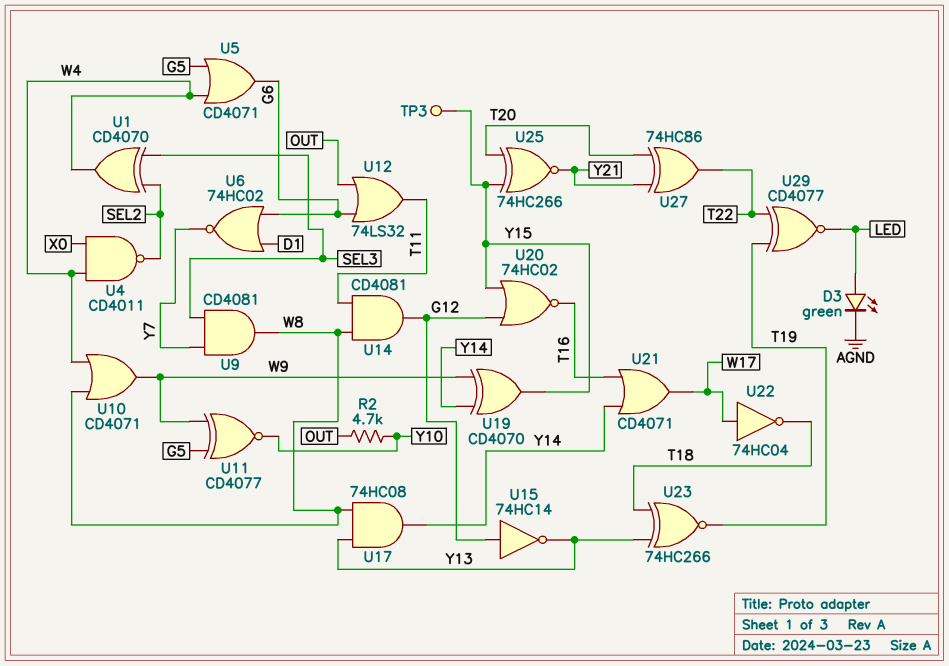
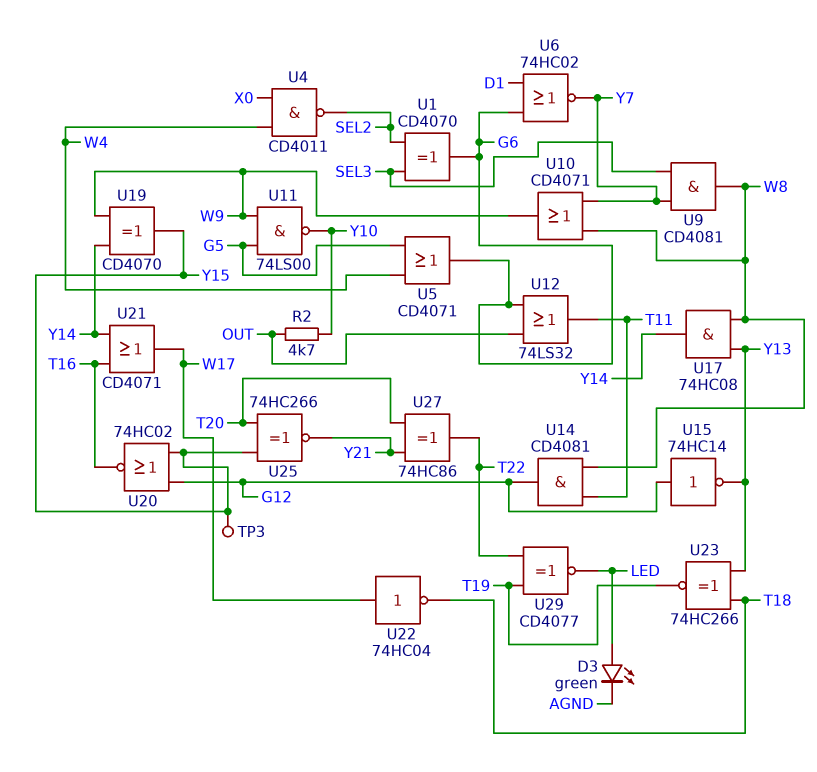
U1: XOR CD4070 (in SEL2, in SEL3, out W4) -> XOR CD4070 (in SEL2, in SEL3, out G6)
U10: OR CD4071 (in W4, in W8, out W9) -> OR CD4071 (in W8, in Y7, out W9)
U11: XNOR CD4077 (in G5, in W9, out Y10) -> NAND 74LS00 (in G5, in W9, out Y10)

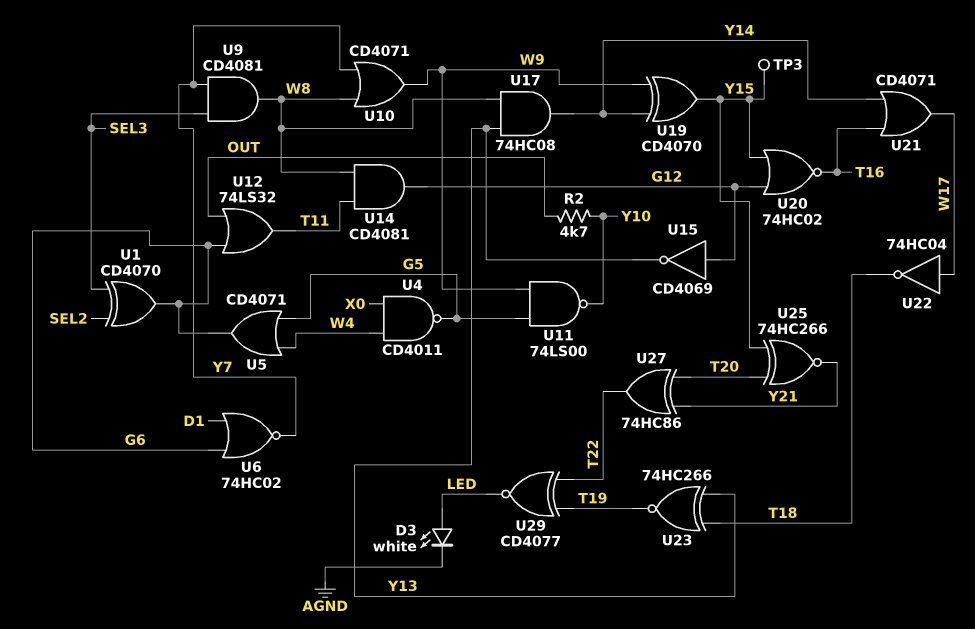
D3: LED green (A LED, K AGND) -> LED white (A LED, K AGND)
U4: NAND CD4011 (in W4, in X0, out SEL2) -> NAND CD4011 (in W4, in X0, out G5)
U15: NOT 74HC14 (in G12, out Y13) -> NOT CD4069 (in G12, out Y13)

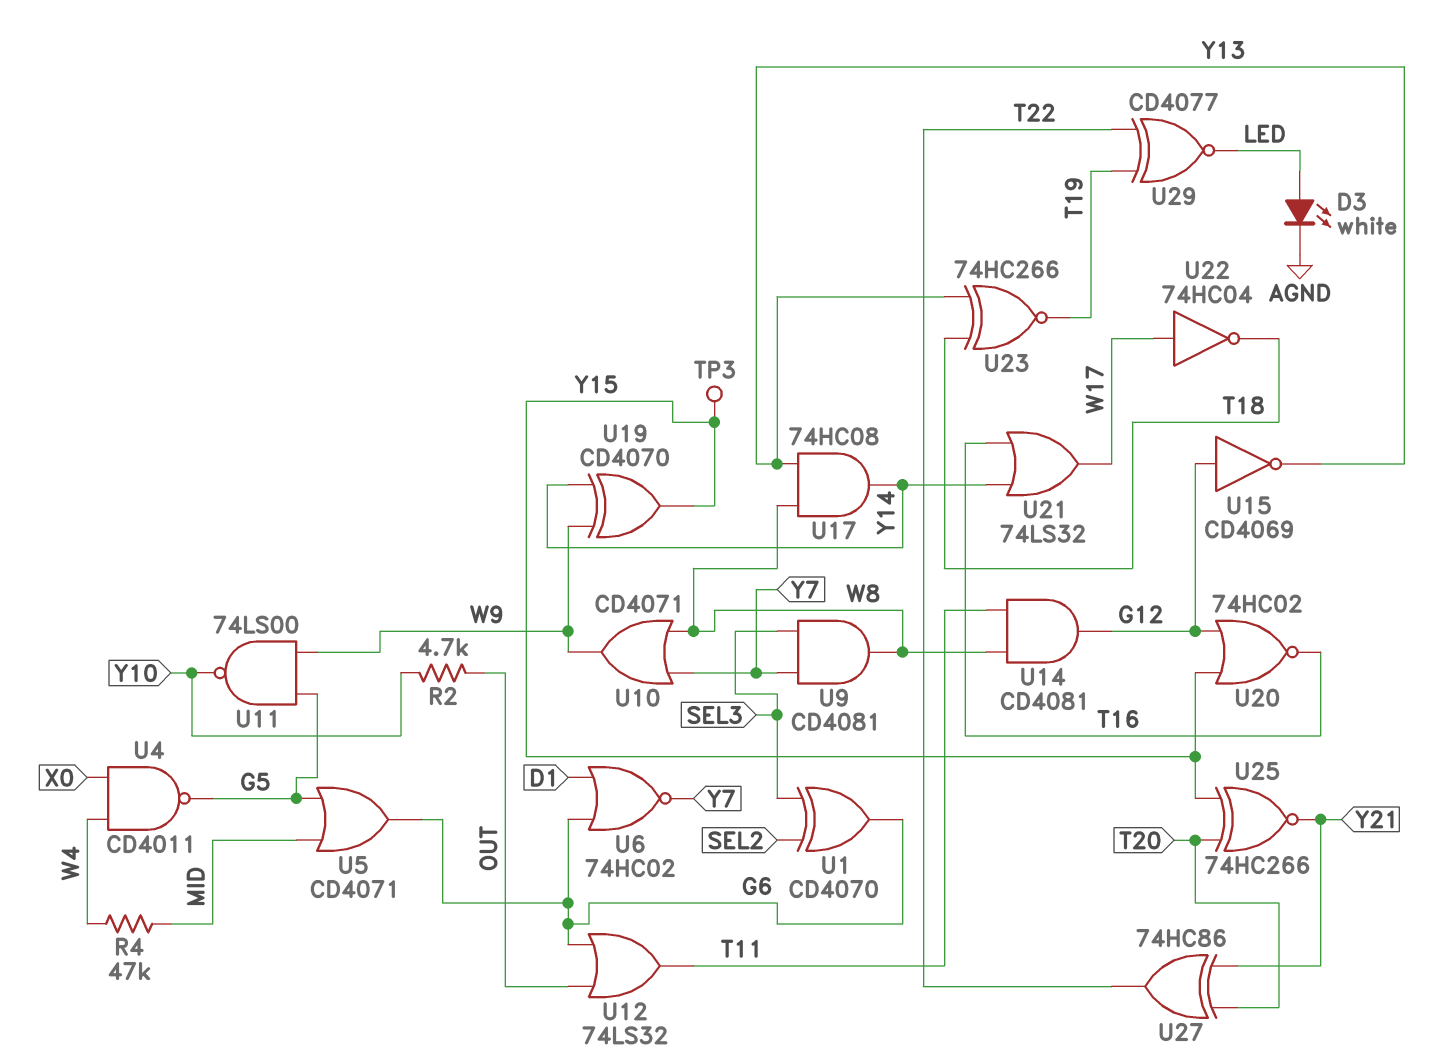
R4: none -> 47k (MID, W4)
U5: OR CD4071 (in G5, in W4, out G6) -> OR CD4071 (in G5, in MID, out G6)
U21: OR CD4071 (in T16, in Y14, out W17) -> OR 74LS32 (in T16, in Y14, out W17)

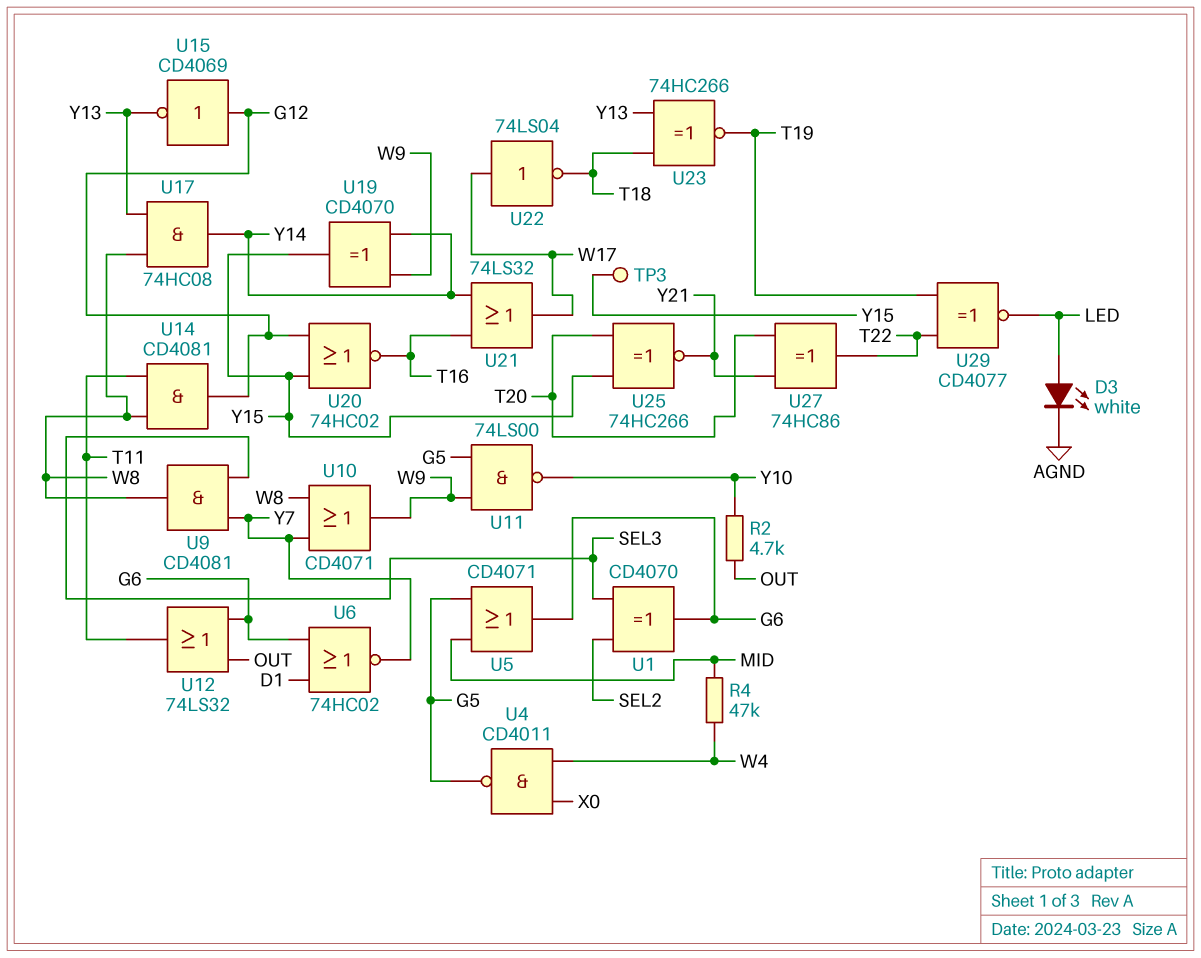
U22: NOT 74HC04 (in W17, out T18) -> NOT 74LS04 (in W17, out T18)

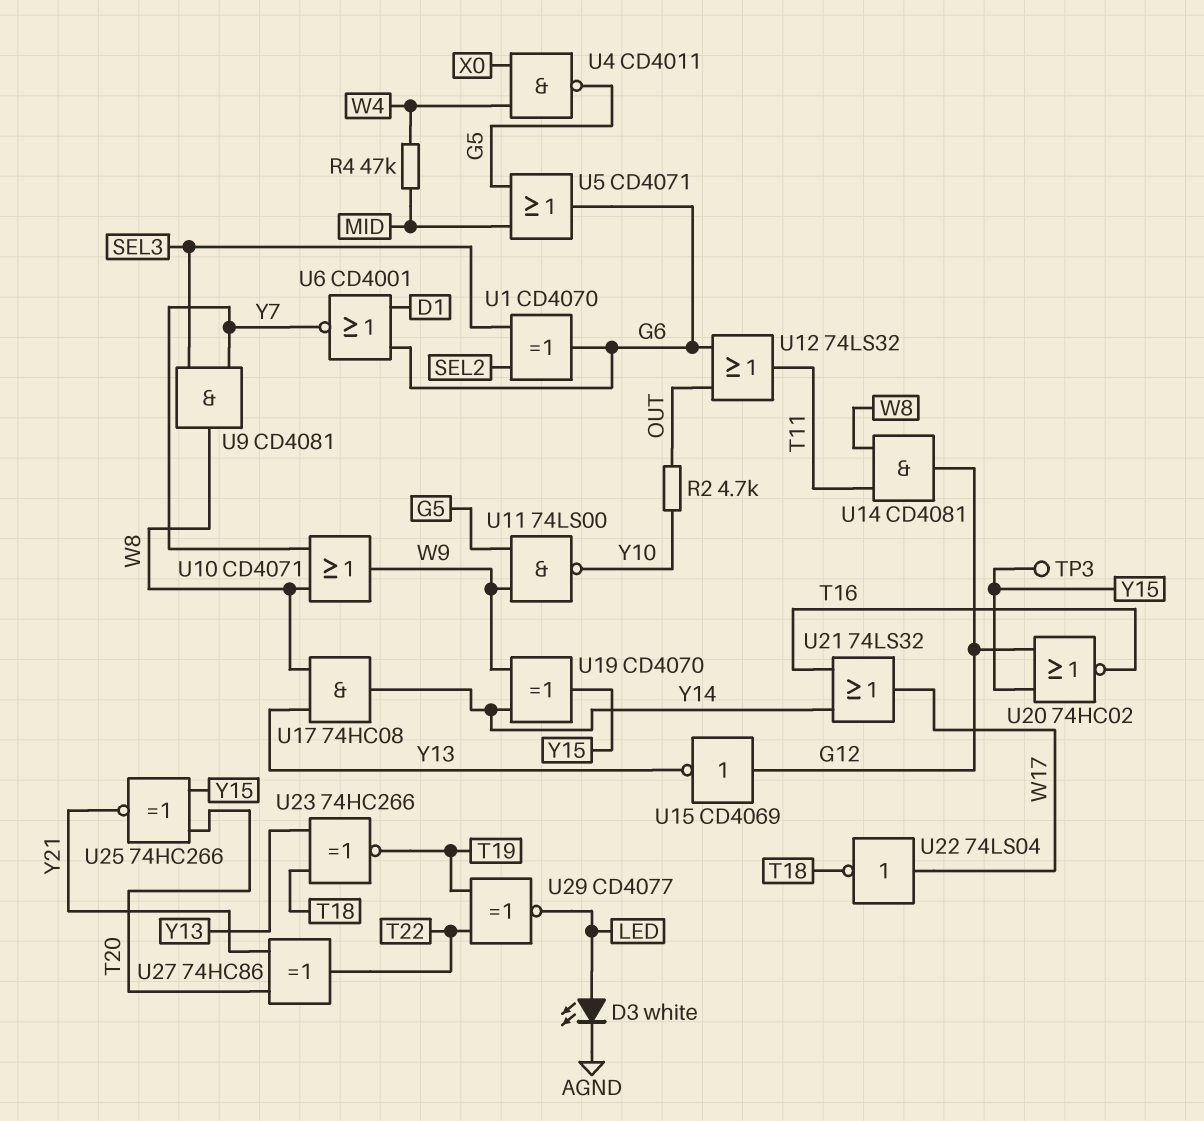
U6: NOR 74HC02 (in D1, in G6, out Y7) -> NOR CD4001 (in D1, in G6, out Y7)

